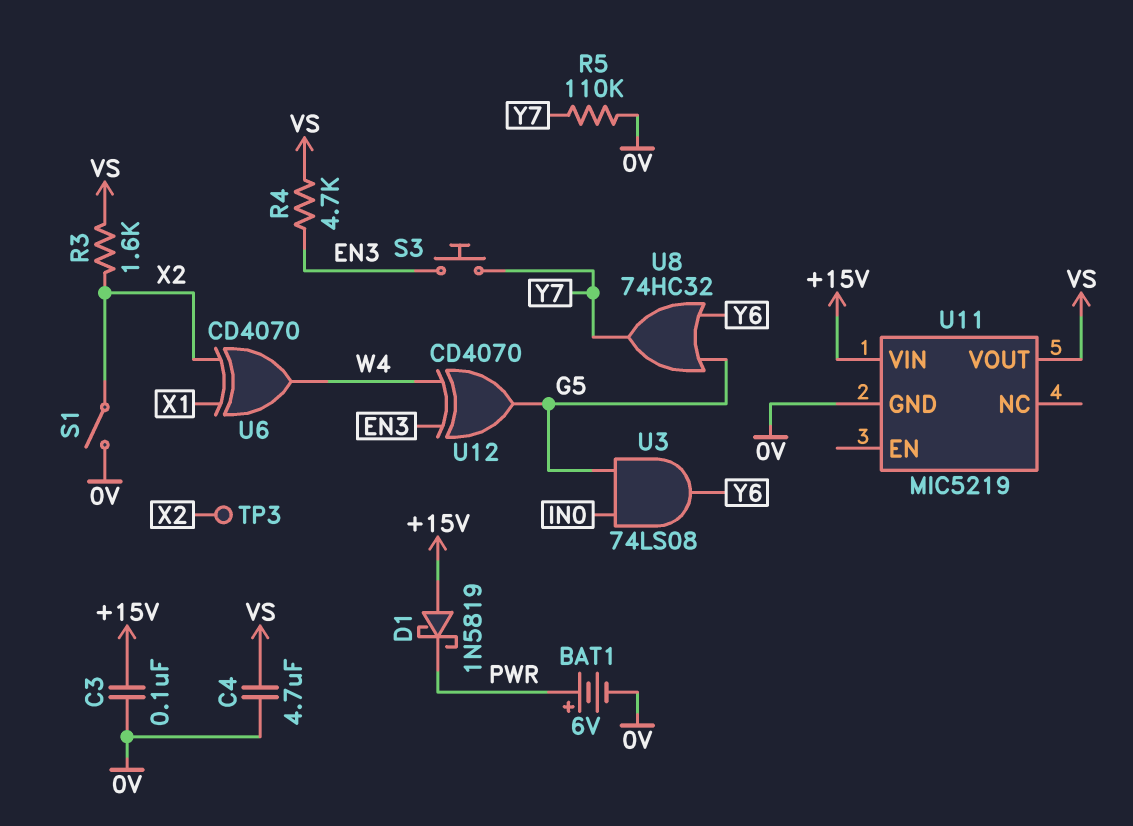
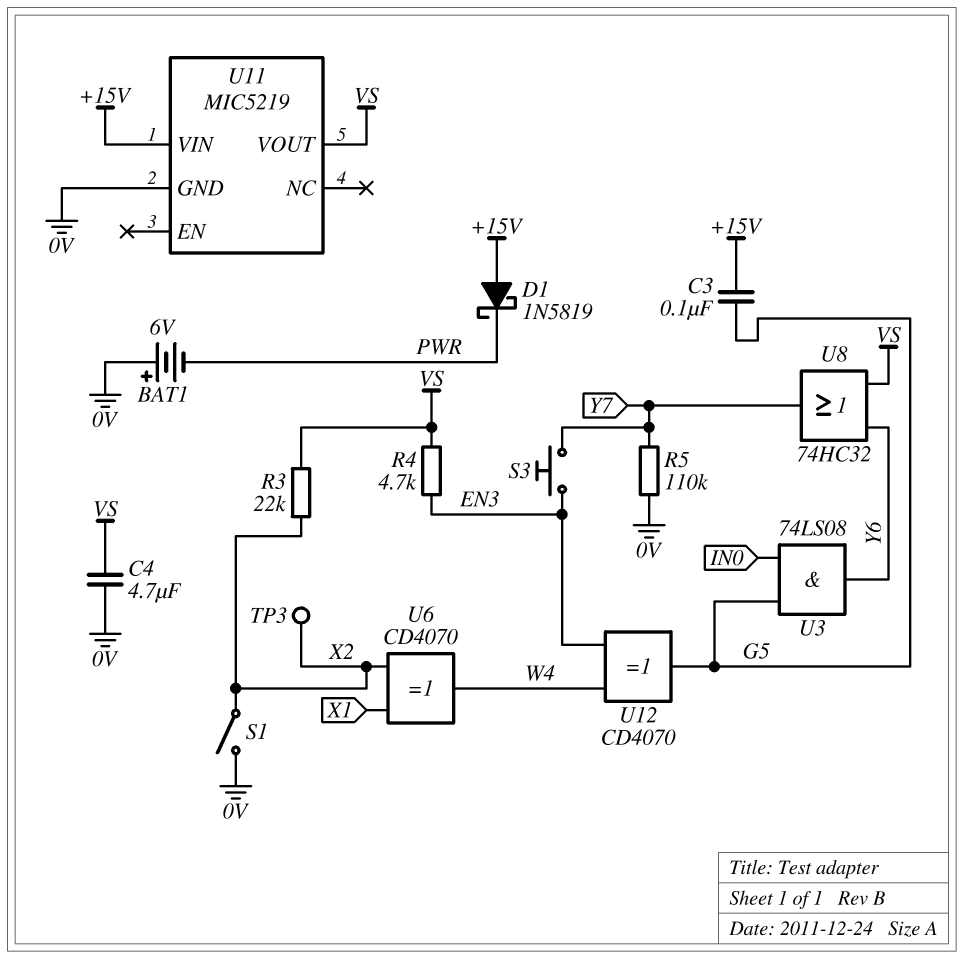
BAT1: 6V (plus PWR, minus 0V) -> 6V (plus 0V, minus PWR)
C3: 100nF (+15V, 0V) -> 100nF (+15V, G5)
R3: 1.6k (VS, X2) -> 22k (VS, X2)
U8: OR 74HC32 (in G5, in Y6, out Y7) -> OR 74HC32 (in VS, in Y6, out Y7)

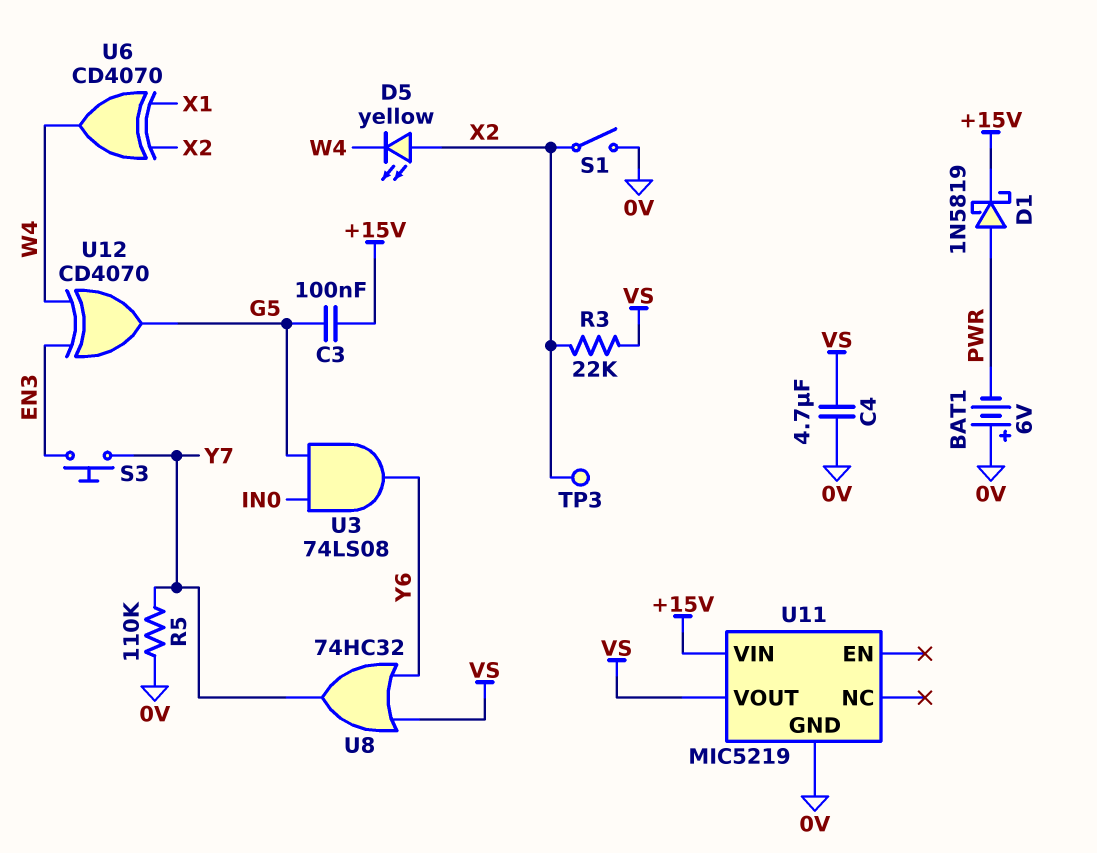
D1: schottky 1N5819 (A +15V, K PWR) -> schottky 1N5819 (A PWR, K +15V)
D5: none -> LED yellow (A X2, K W4)
R4: 4.7k (EN3, VS) -> none

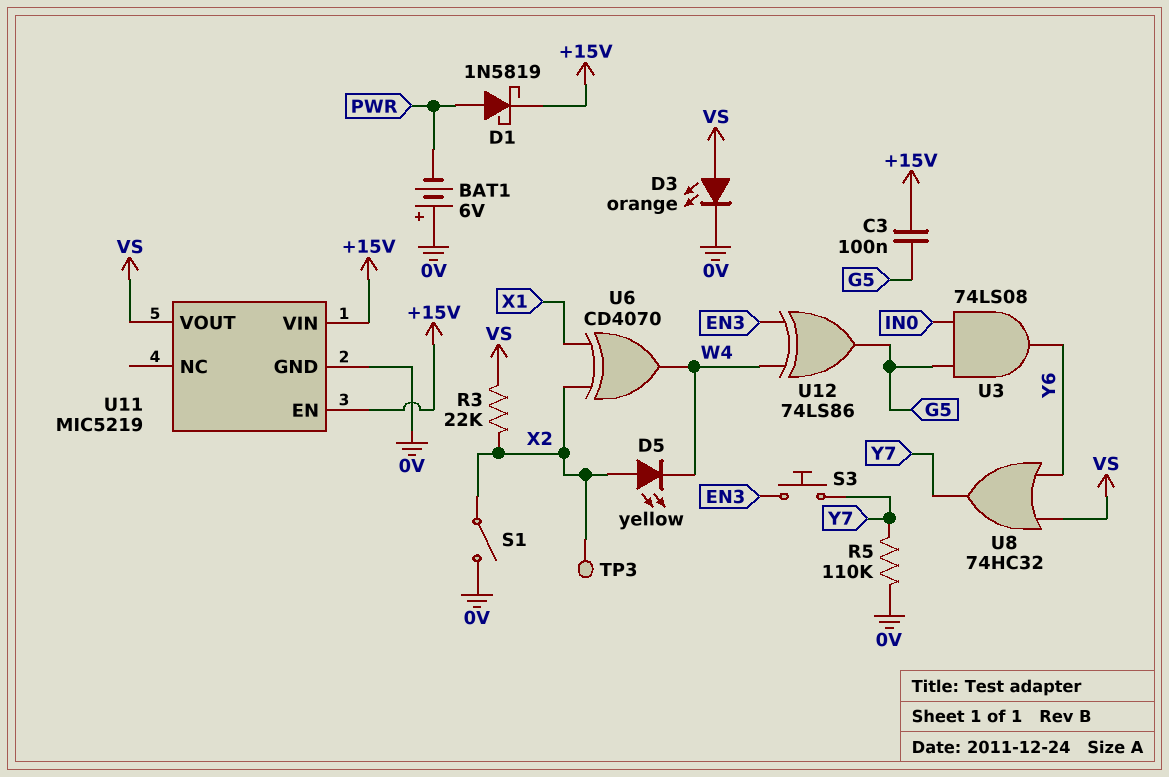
C4: 4.7uF (0V, VS) -> none
D3: none -> LED orange (A VS, K 0V)
U11 pin EN: none -> +15V
U12: XOR CD4070 (in EN3, in W4, out G5) -> XOR 74LS86 (in EN3, in W4, out G5)

